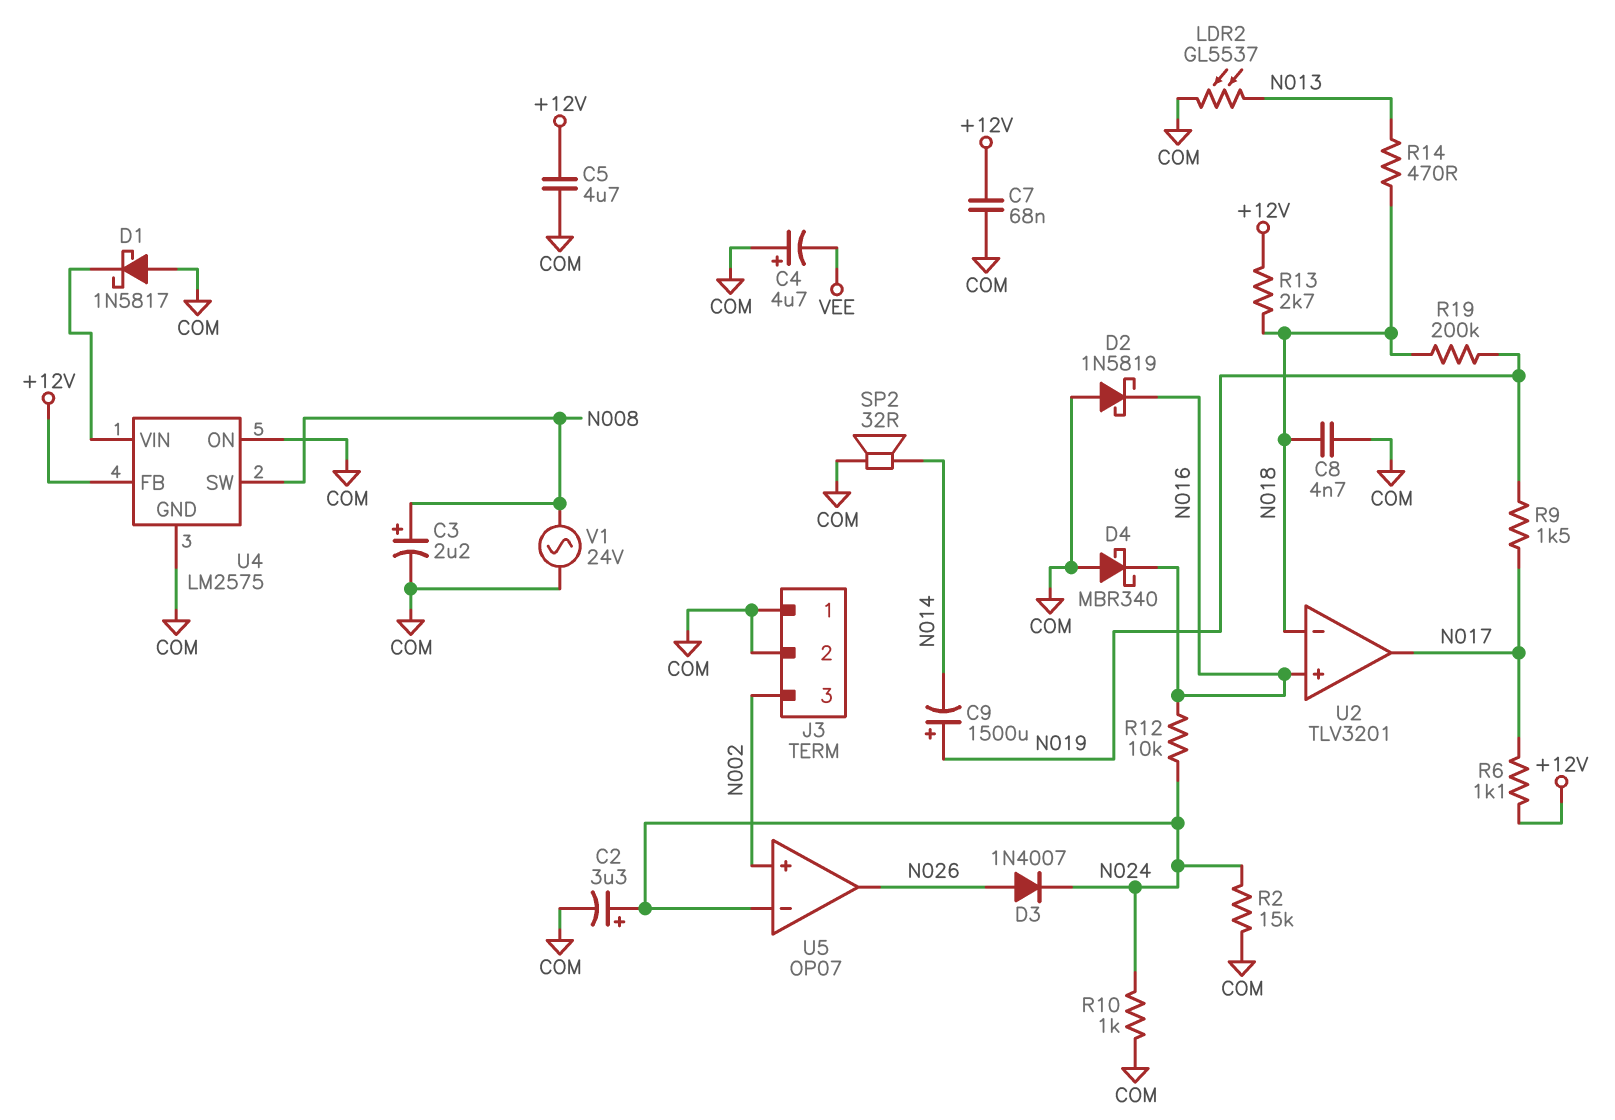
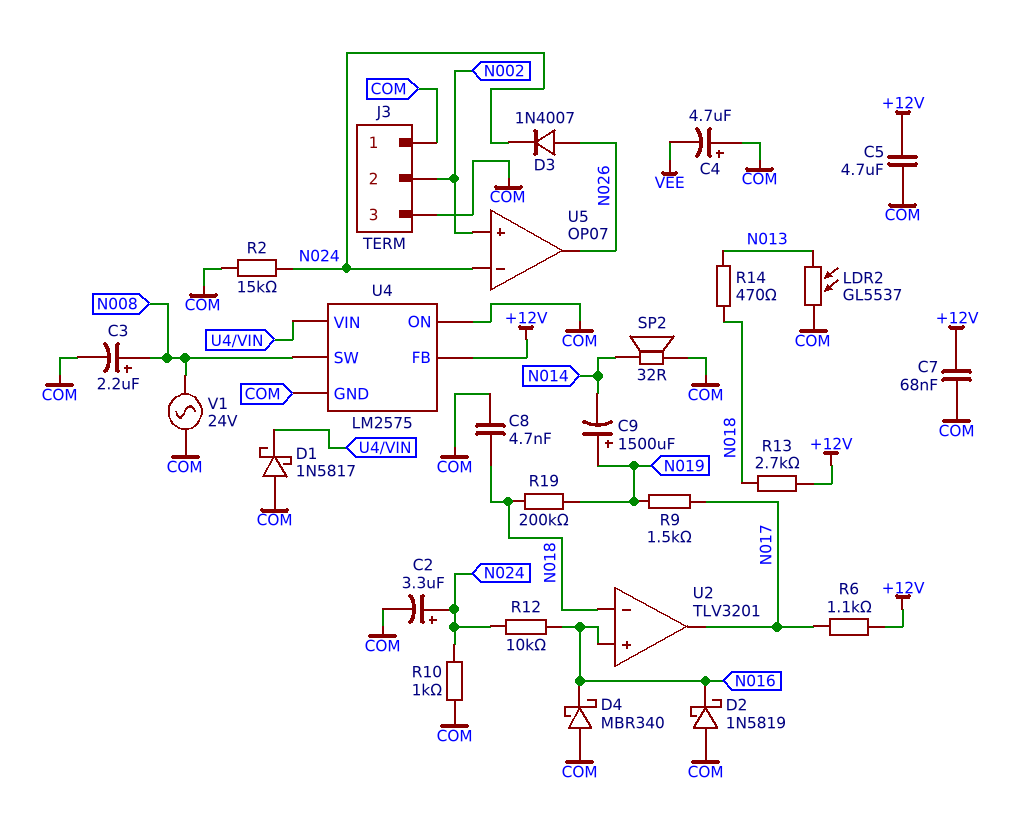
J3 pin 2: COM -> N002
J3 pin 3: N002 -> COM

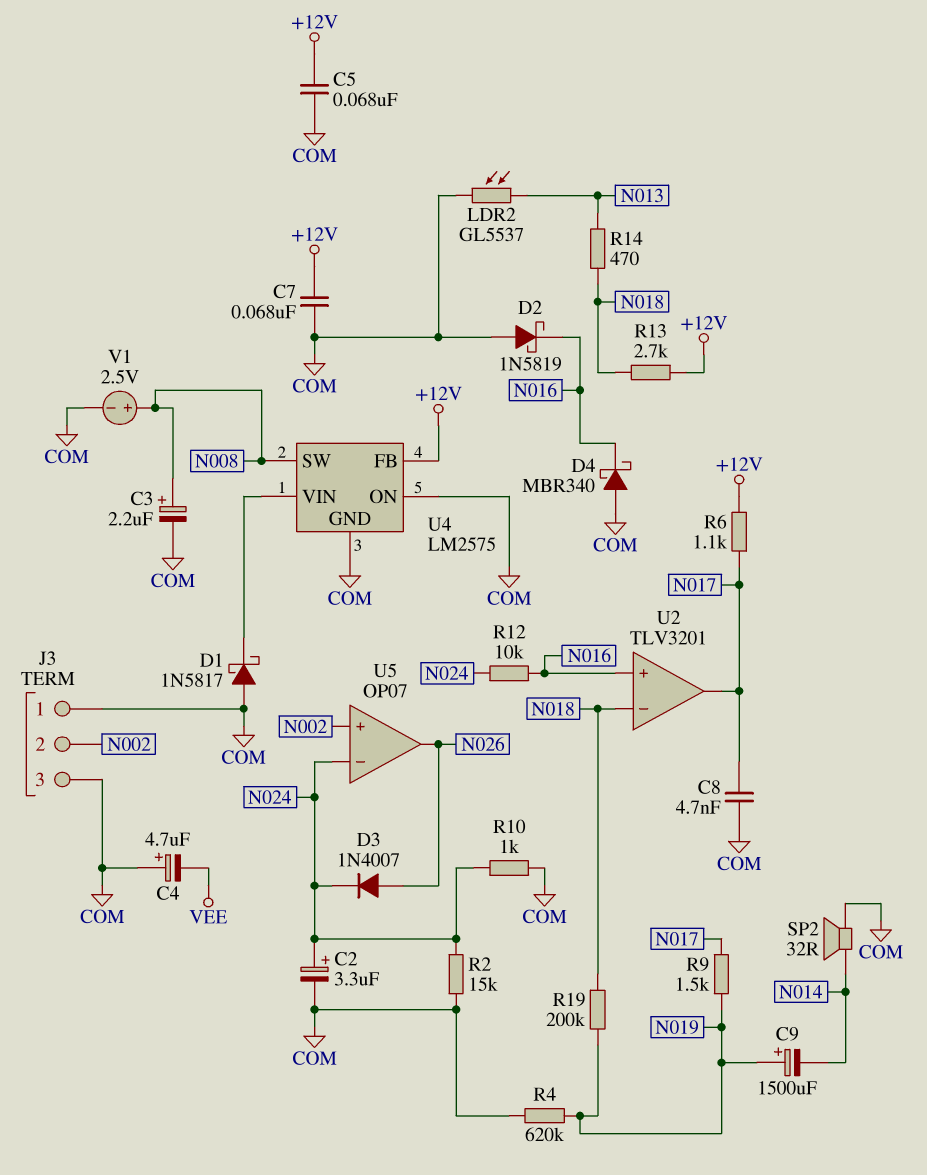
C5: 4.7uF (+12V, COM) -> 68nF (+12V, COM)
C8: 4.7nF (COM, N018) -> 4.7nF (COM, N017)
R4: none -> 620k (COM, N019)
V1: AC 24V (COM, N008) -> 2.5V (plus N008, minus COM)

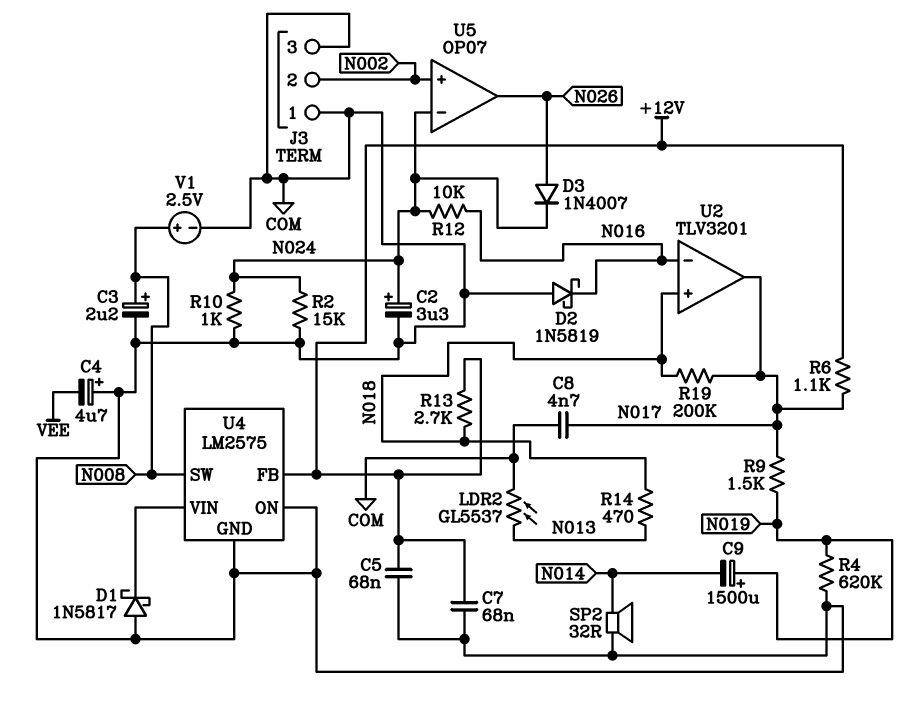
D4: schottky MBR340 (A COM, K N016) -> none
R19: 200k (N018, N019) -> 200k (N017, N018)
U2 pin in+: N016 -> N018
U2 pin in-: N018 -> N016

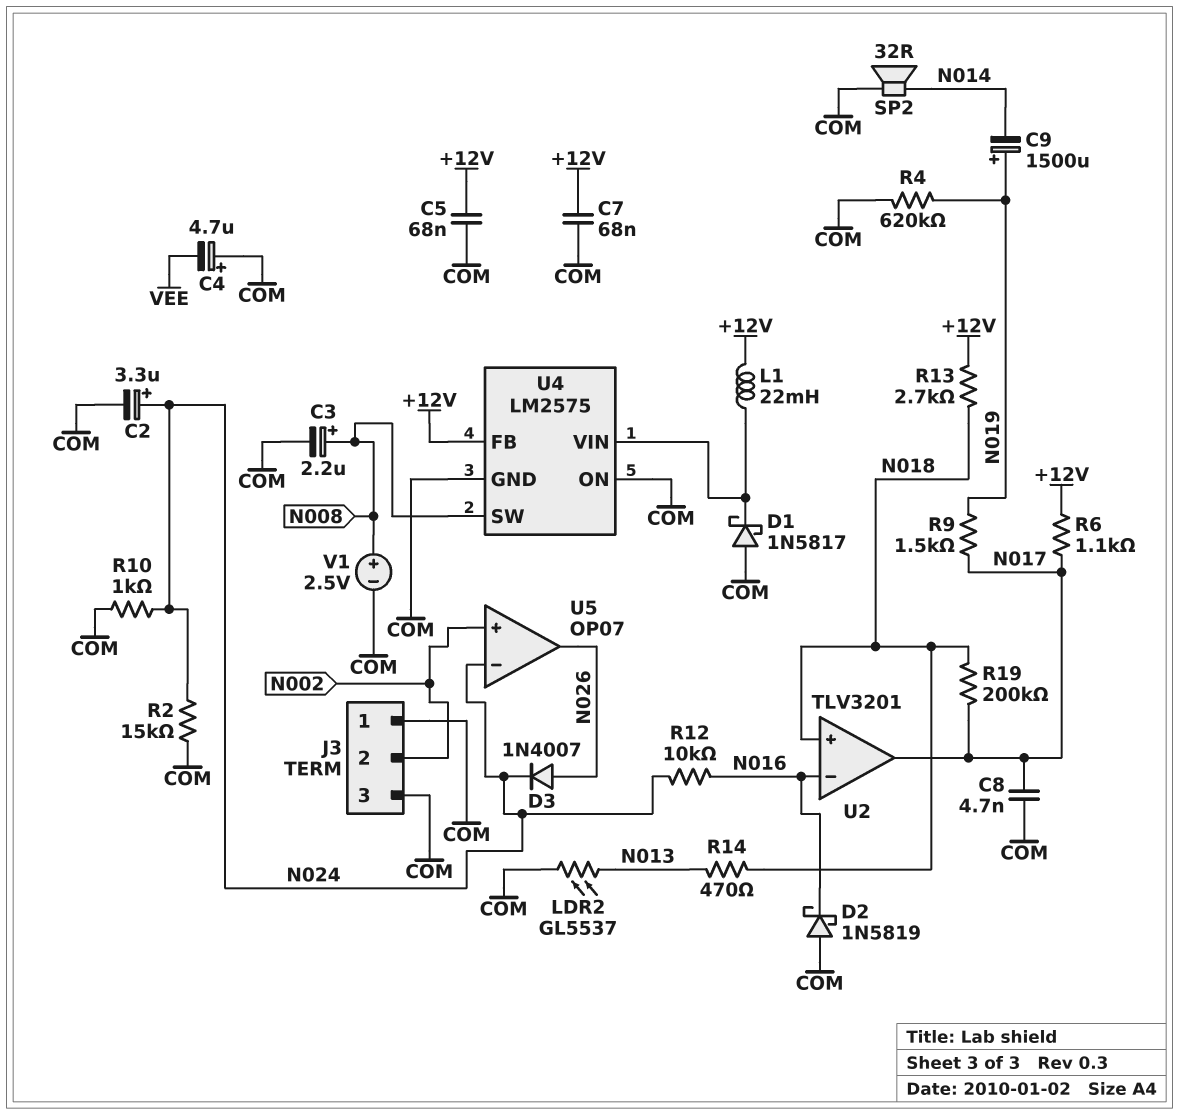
L1: none -> 22mH (+12V, U4/VIN)

